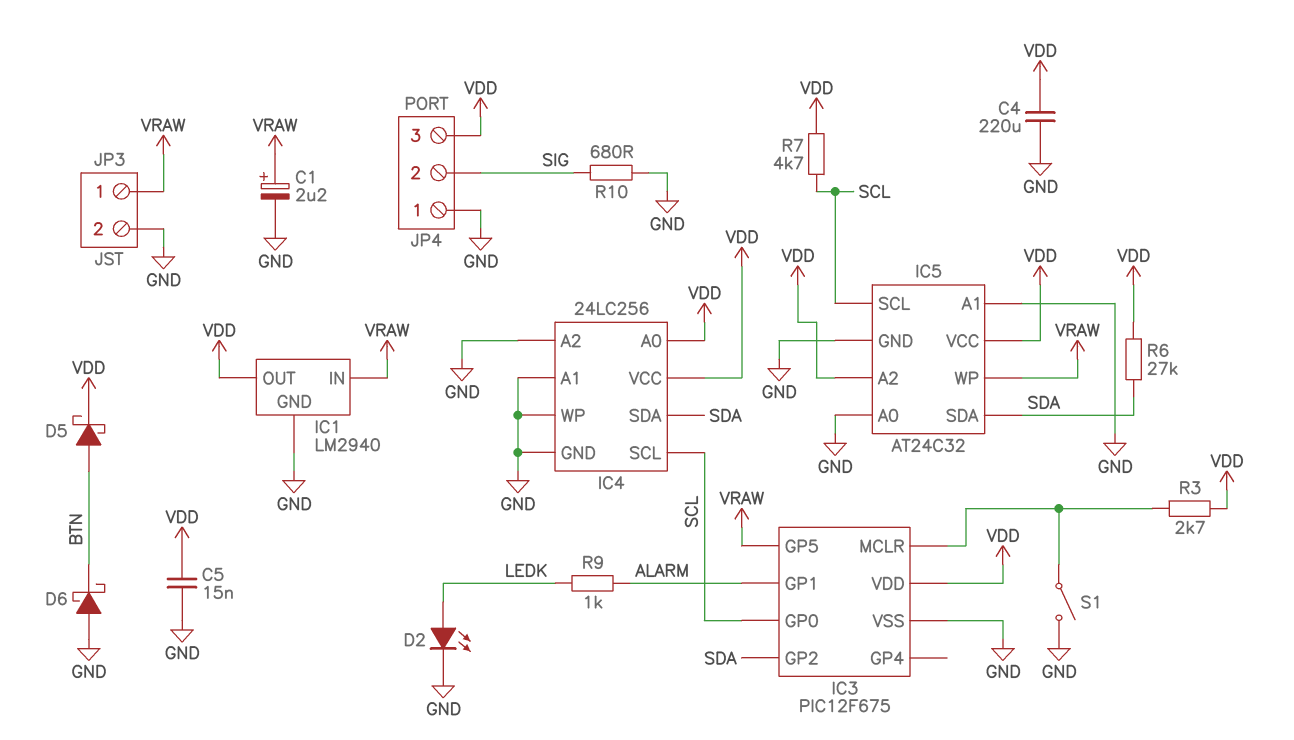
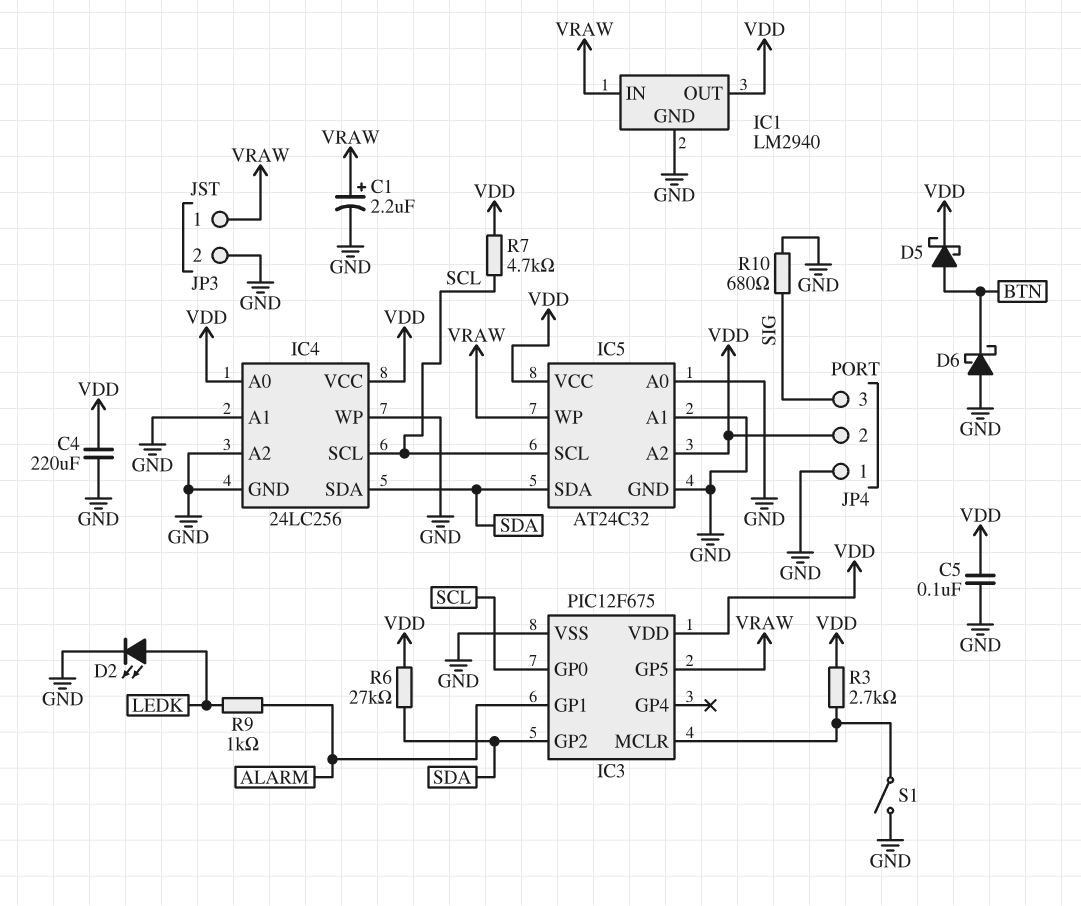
C5: 15nF (GND, VDD) -> 100nF (GND, VDD)
JP4 pin 2: SIG -> VDD
JP4 pin 3: VDD -> SIG

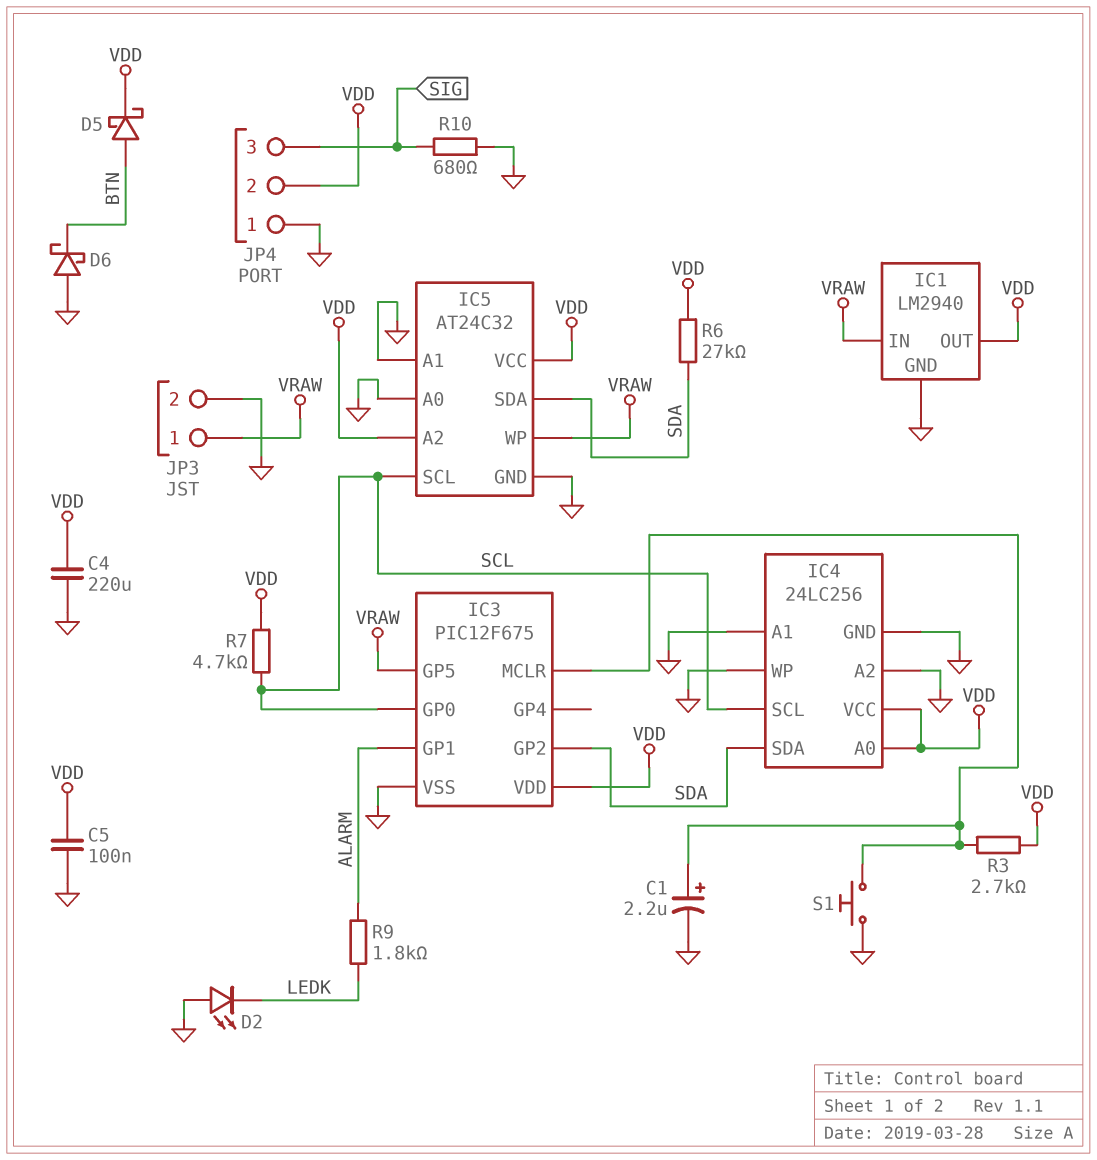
C1: 2.2uF (plus VRAW, minus GND) -> 2.2uF (plus IC3/MCLR, minus GND)
D2: LED (A LEDK, K GND) -> LED (A GND, K LEDK)
R9: 1k (ALARM, LEDK) -> 1.8k (ALARM, LEDK)
S1: switch (GND, IC3/MCLR) -> button (GND, IC3/MCLR)

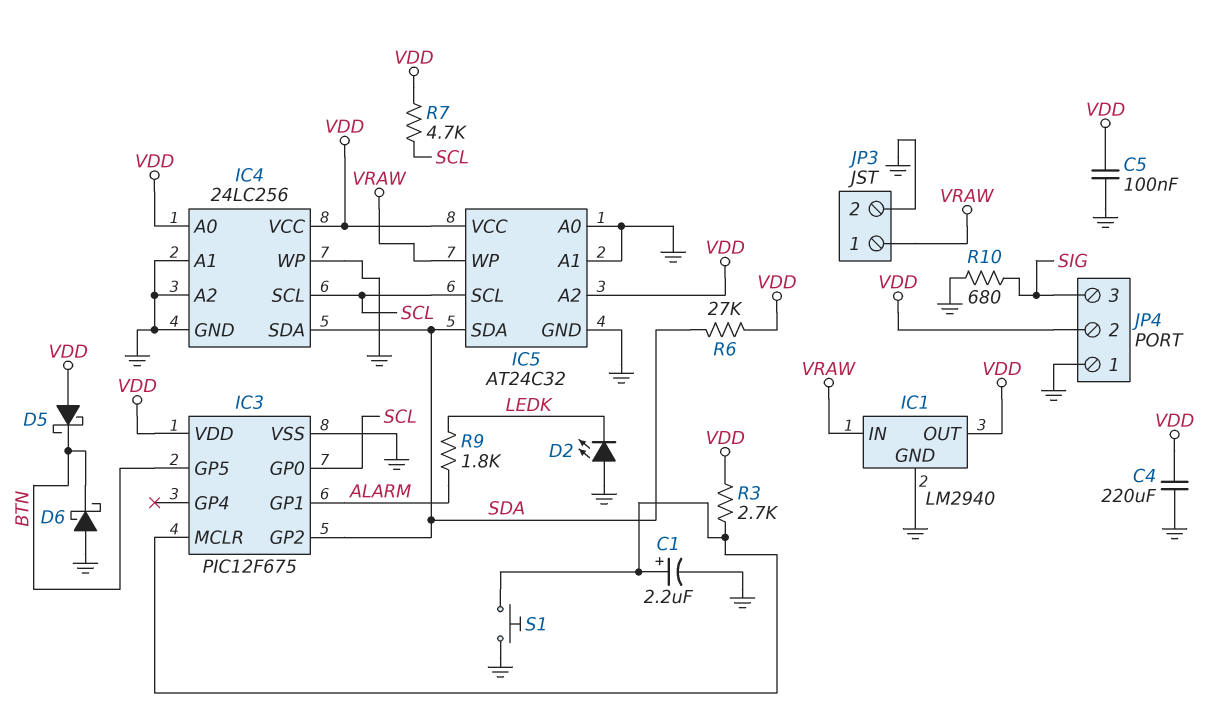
D5: schottky (A BTN, K VDD) -> schottky (A VDD, K BTN)
IC3 pin GP5: VRAW -> BTN

